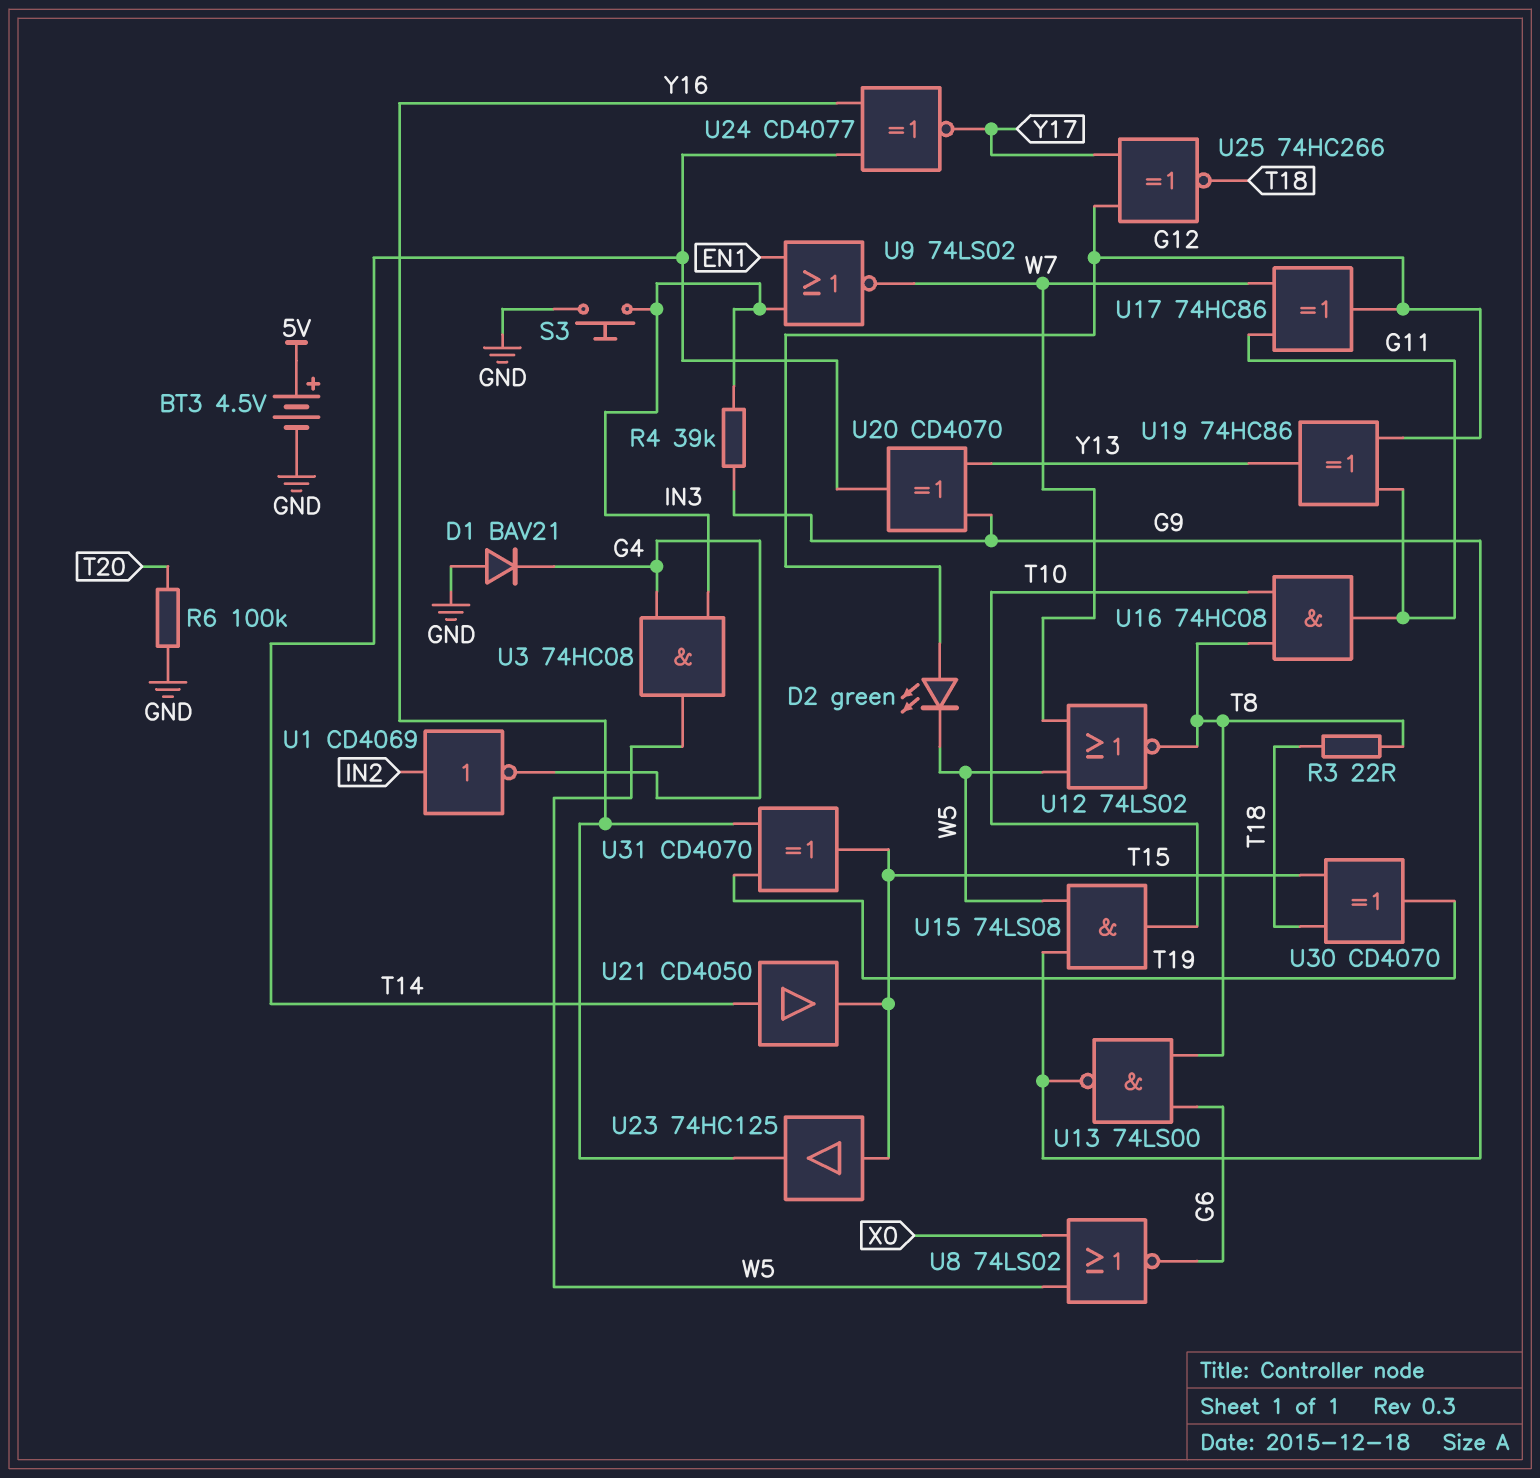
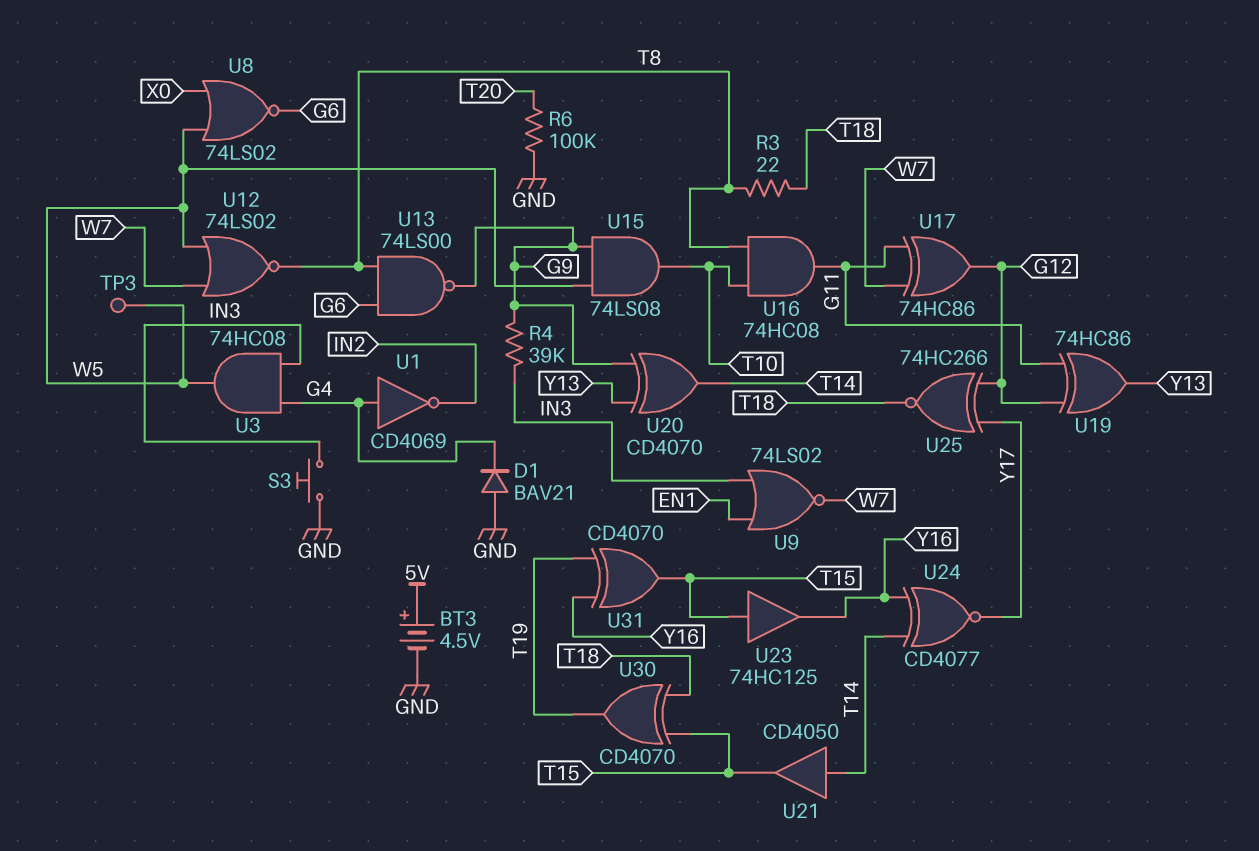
D2: LED green (A G12, K W5) -> none
TP3: none -> test point (W5)
U1: NOT CD4069 (in IN2, out G4) -> NOT CD4069 (in G4, out IN2)

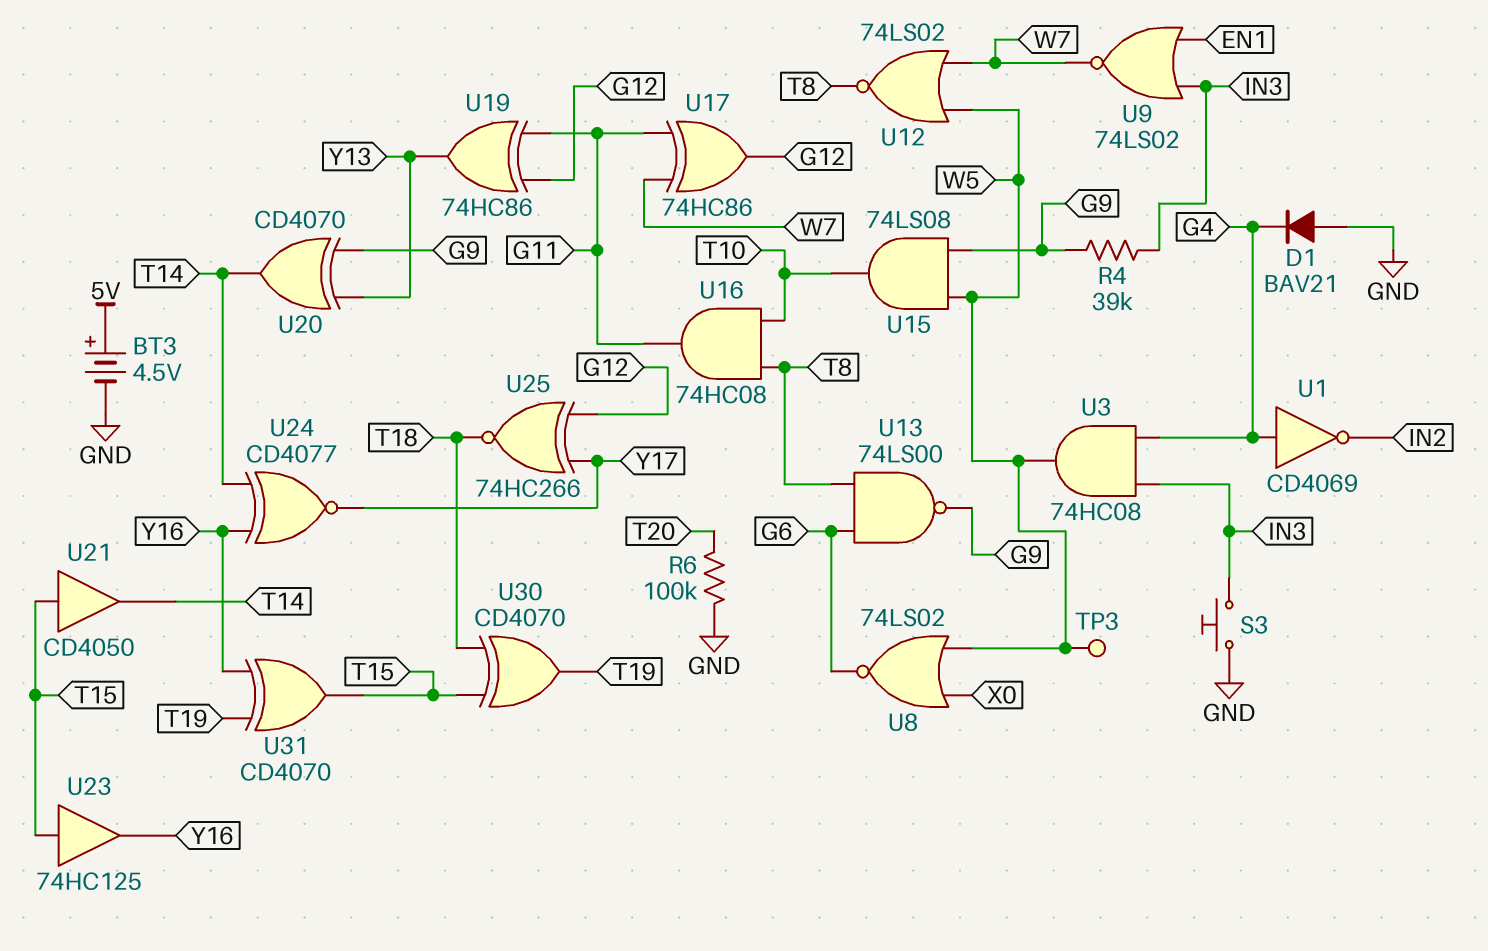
R3: 22 (T8, T18) -> none
U21: buffer CD4050 (in T14, out T15) -> buffer CD4050 (in T15, out T14)

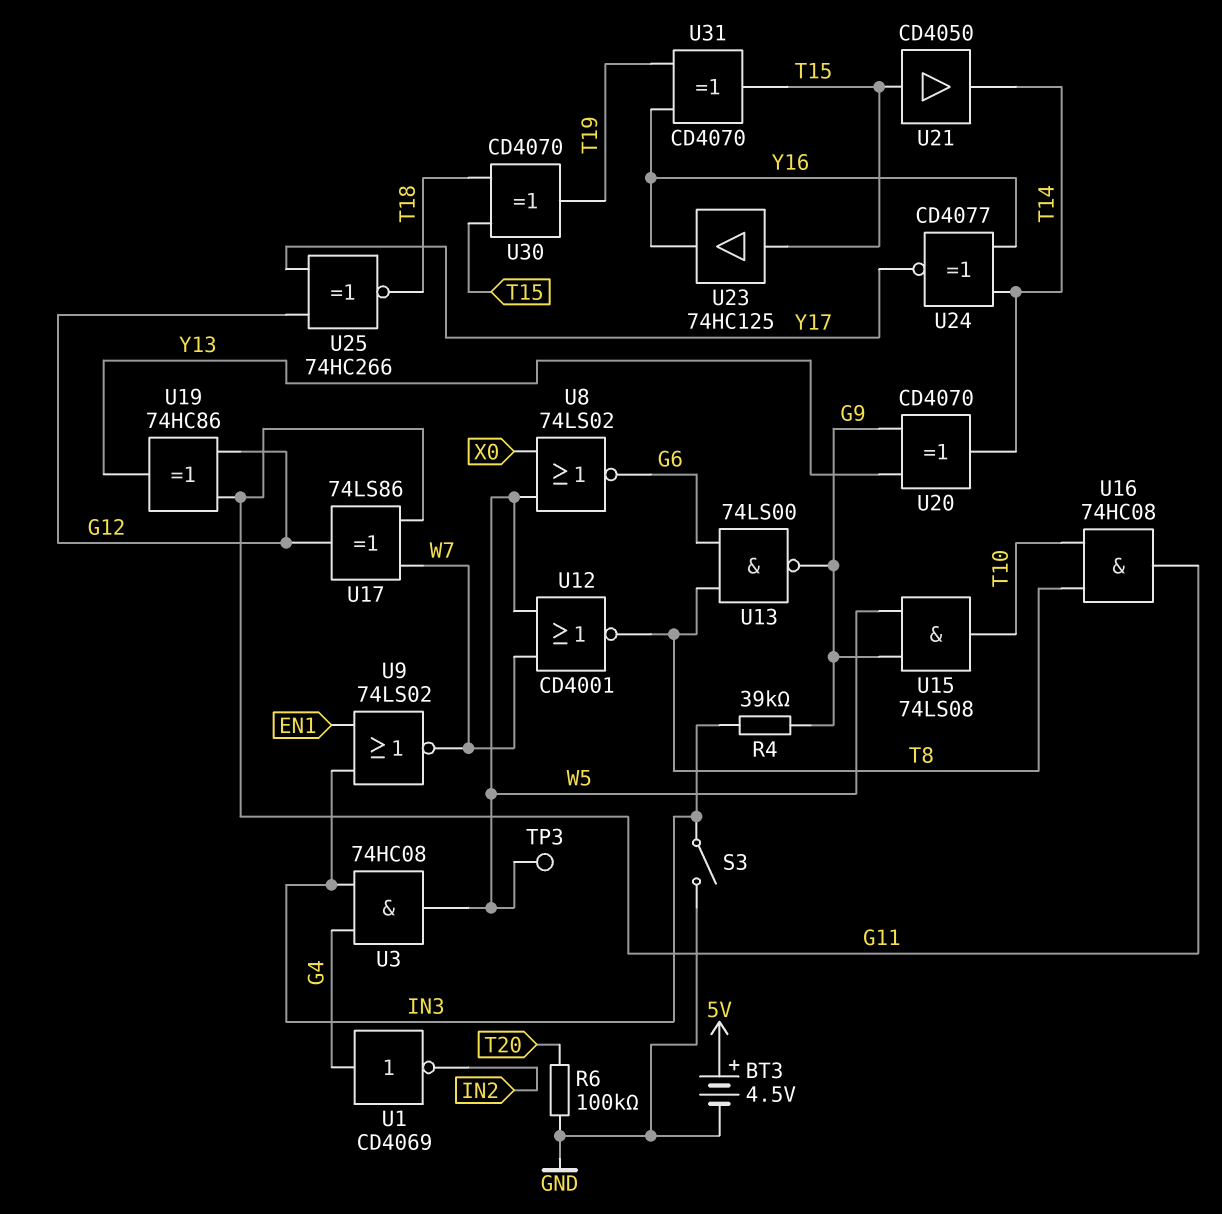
D1: diode BAV21 (A GND, K G4) -> none
S3: button (GND, IN3) -> switch (GND, IN3)
U12: NOR 74LS02 (in W5, in W7, out T8) -> NOR CD4001 (in W5, in W7, out T8)
U17: XOR 74HC86 (in G11, in W7, out G12) -> XOR 74LS86 (in G11, in W7, out G12)

